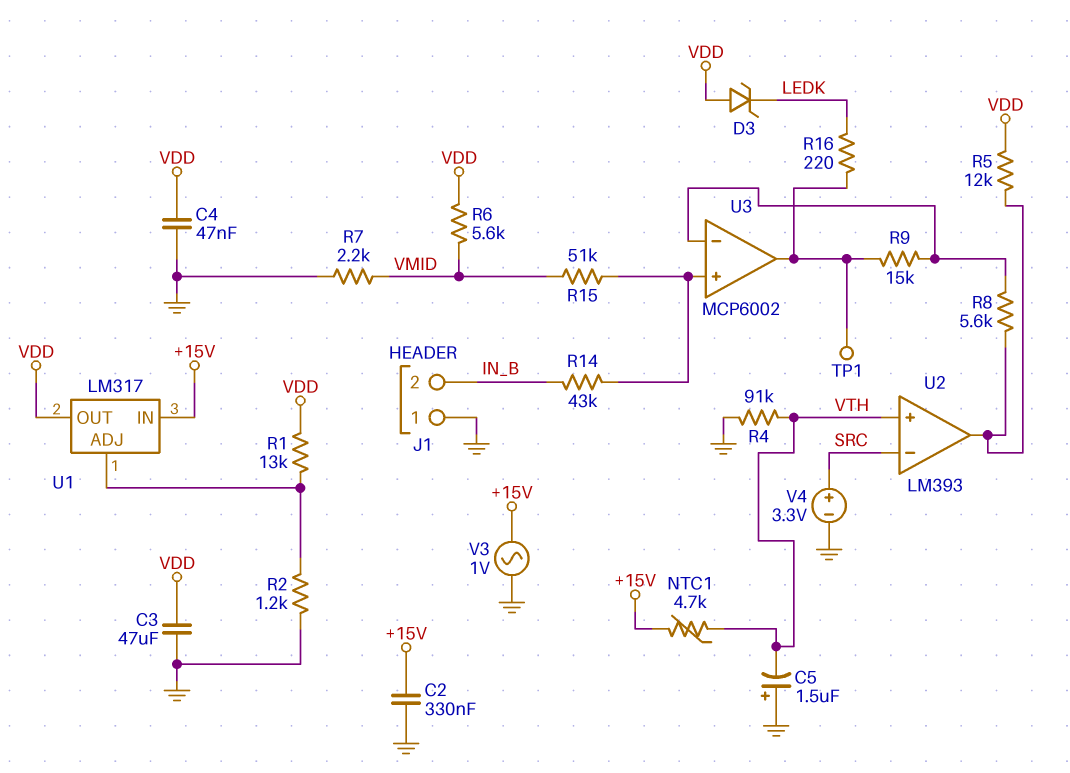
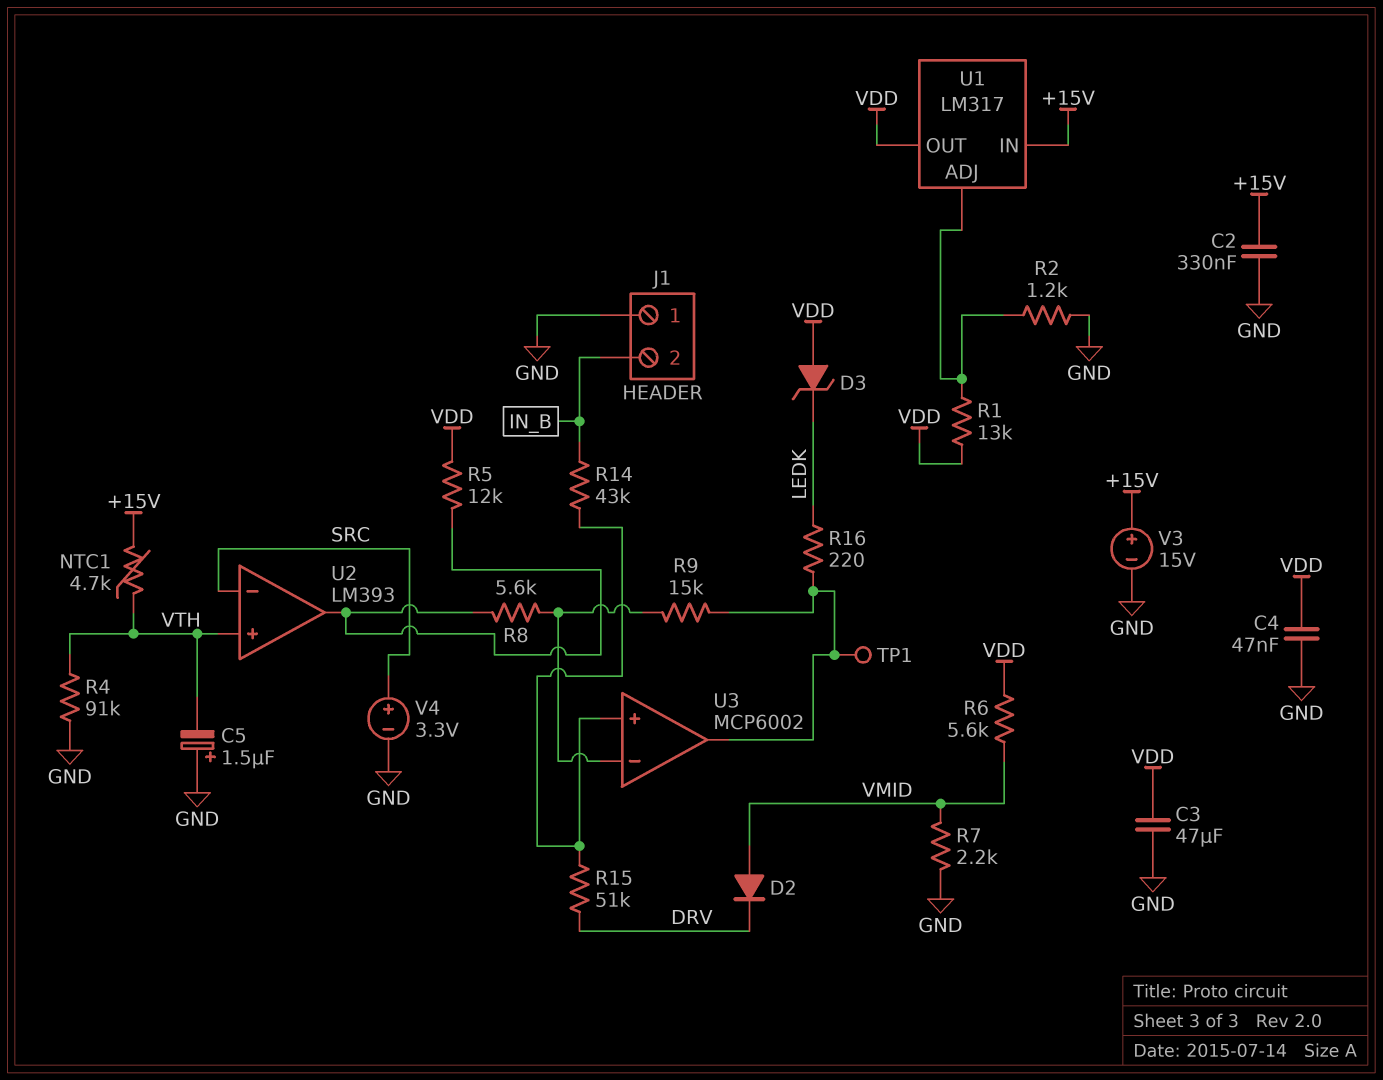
D2: none -> diode (A VMID, K DRV)
R15: 51k (U3/in+, VMID) -> 51k (DRV, U3/in+)
V3: AC 1V (+15V, GND) -> 15V (plus +15V, minus GND)

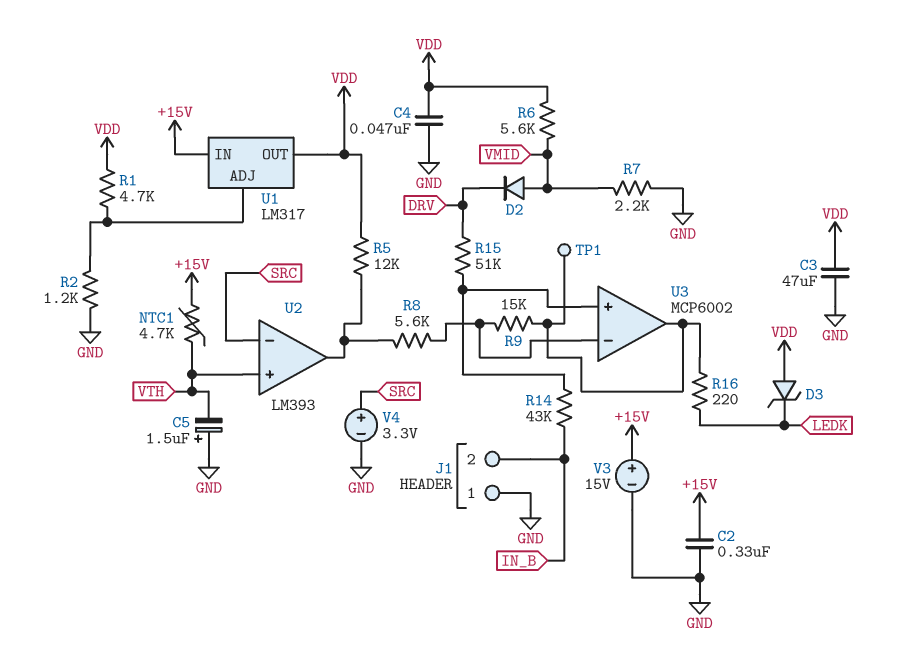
R1: 13k (U1/ADJ, VDD) -> 4.7k (U1/ADJ, VDD)
R4: 91k (GND, VTH) -> none

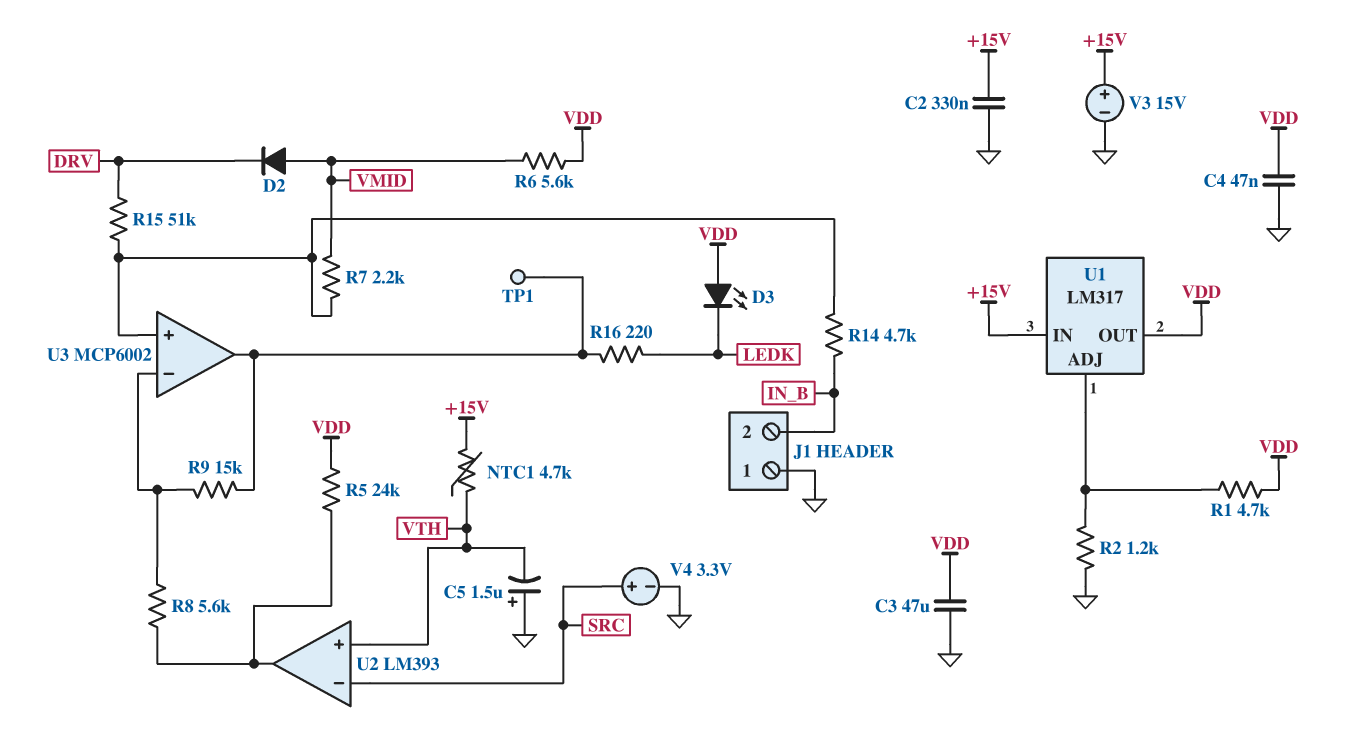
D3: zener (A VDD, K LEDK) -> LED (A VDD, K LEDK)
R5: 12k (U2/out, VDD) -> 24k (U2/out, VDD)
R7: 2.2k (GND, VMID) -> 2.2k (U3/in+, VMID)
R14: 43k (IN_B, U3/in+) -> 4.7k (IN_B, U3/in+)

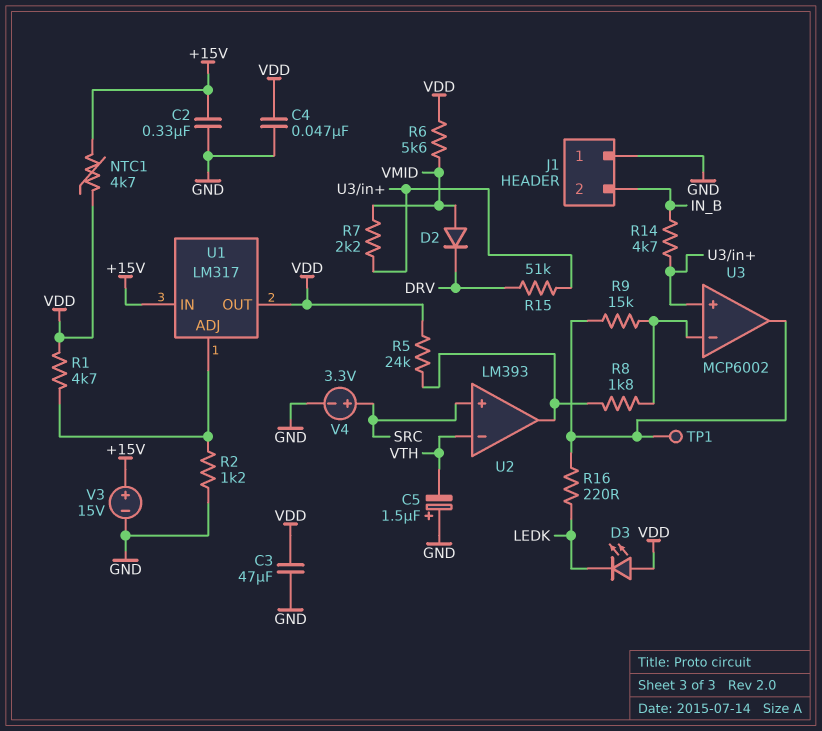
NTC1: 4.7k (+15V, VTH) -> 4.7k (+15V, VDD)
R8: 5.6k (U2/out, U3/in-) -> 1.8k (U2/out, U3/in-)
U2 pin in+: VTH -> SRC
U2 pin in-: SRC -> VTH

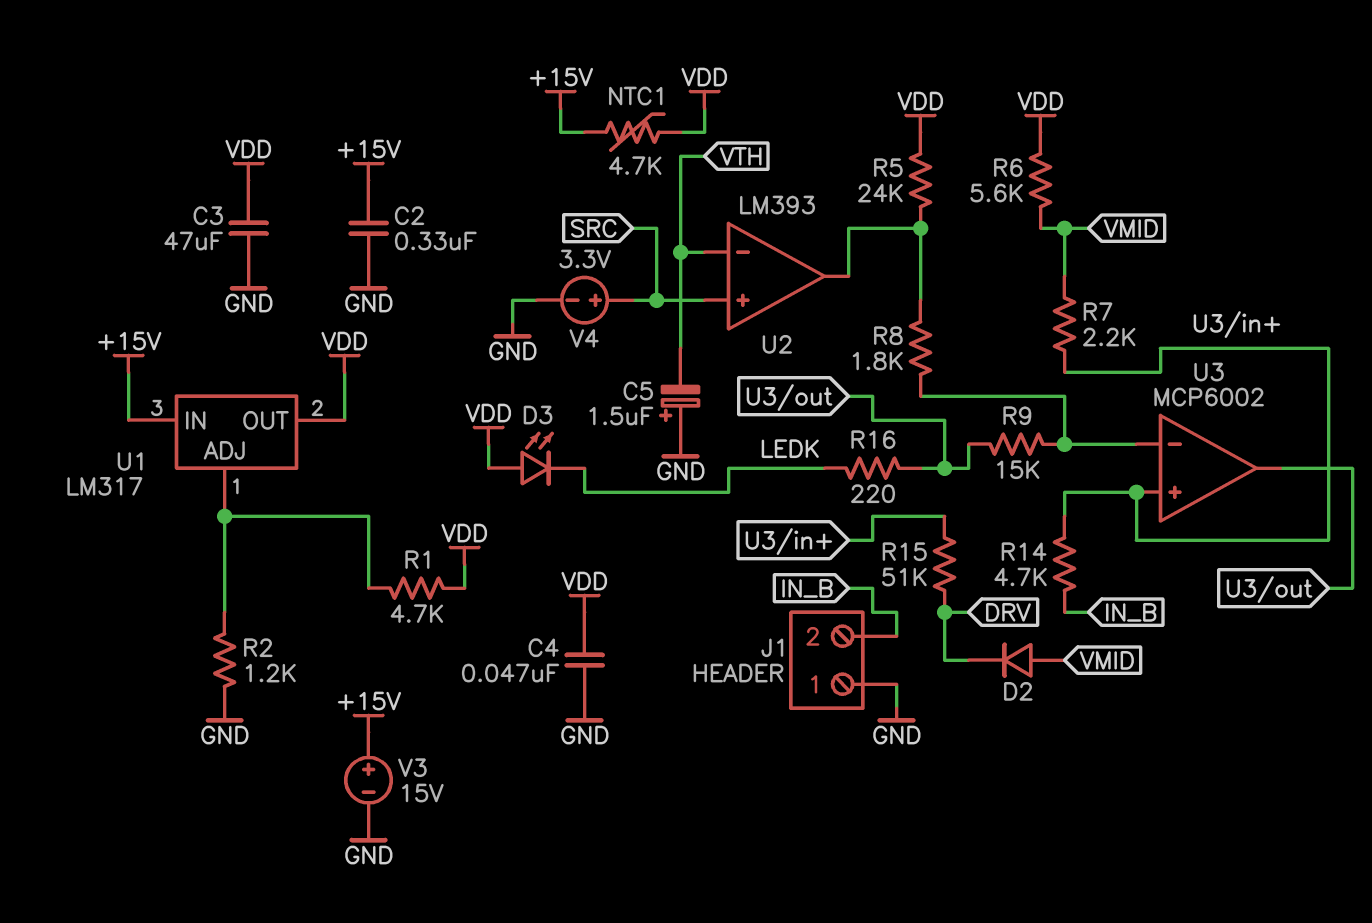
TP1: test point (U3/out) -> none

